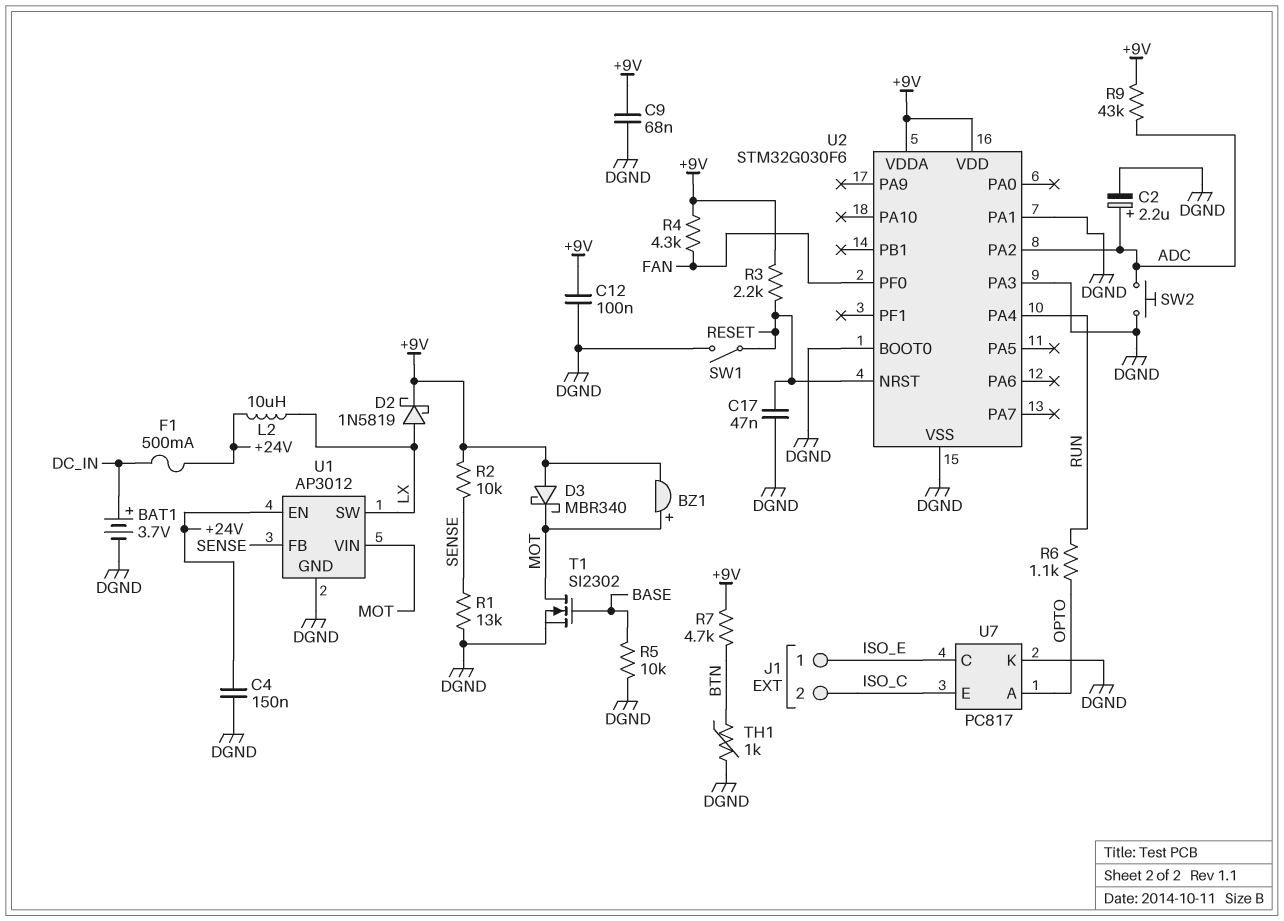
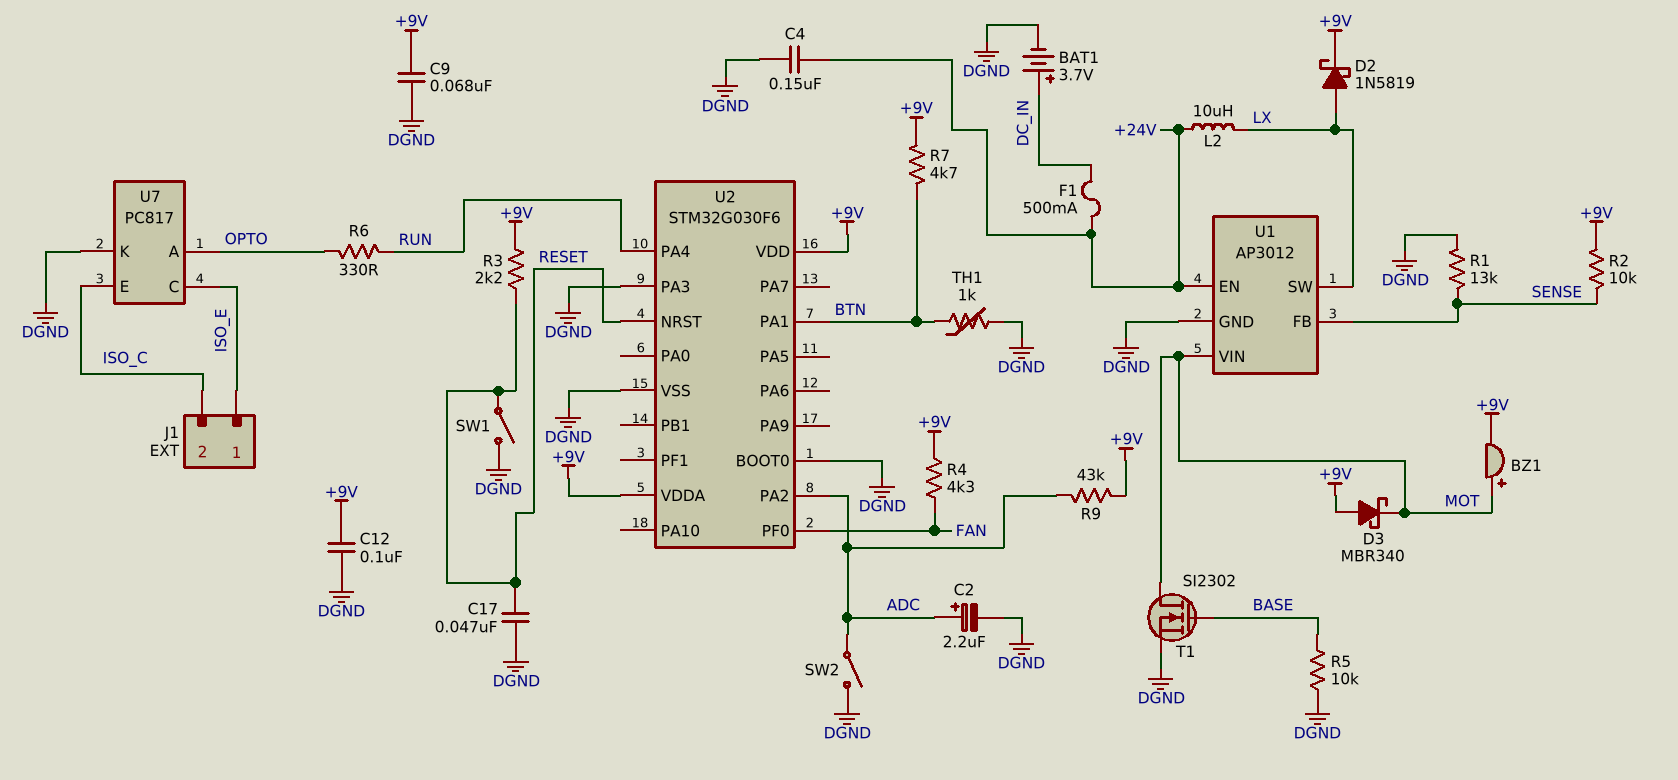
R6: 1.1k (OPTO, RUN) -> 330 (OPTO, RUN)
SW2: button (ADC, DGND) -> switch (ADC, DGND)
U2 pin PA1: DGND -> BTN

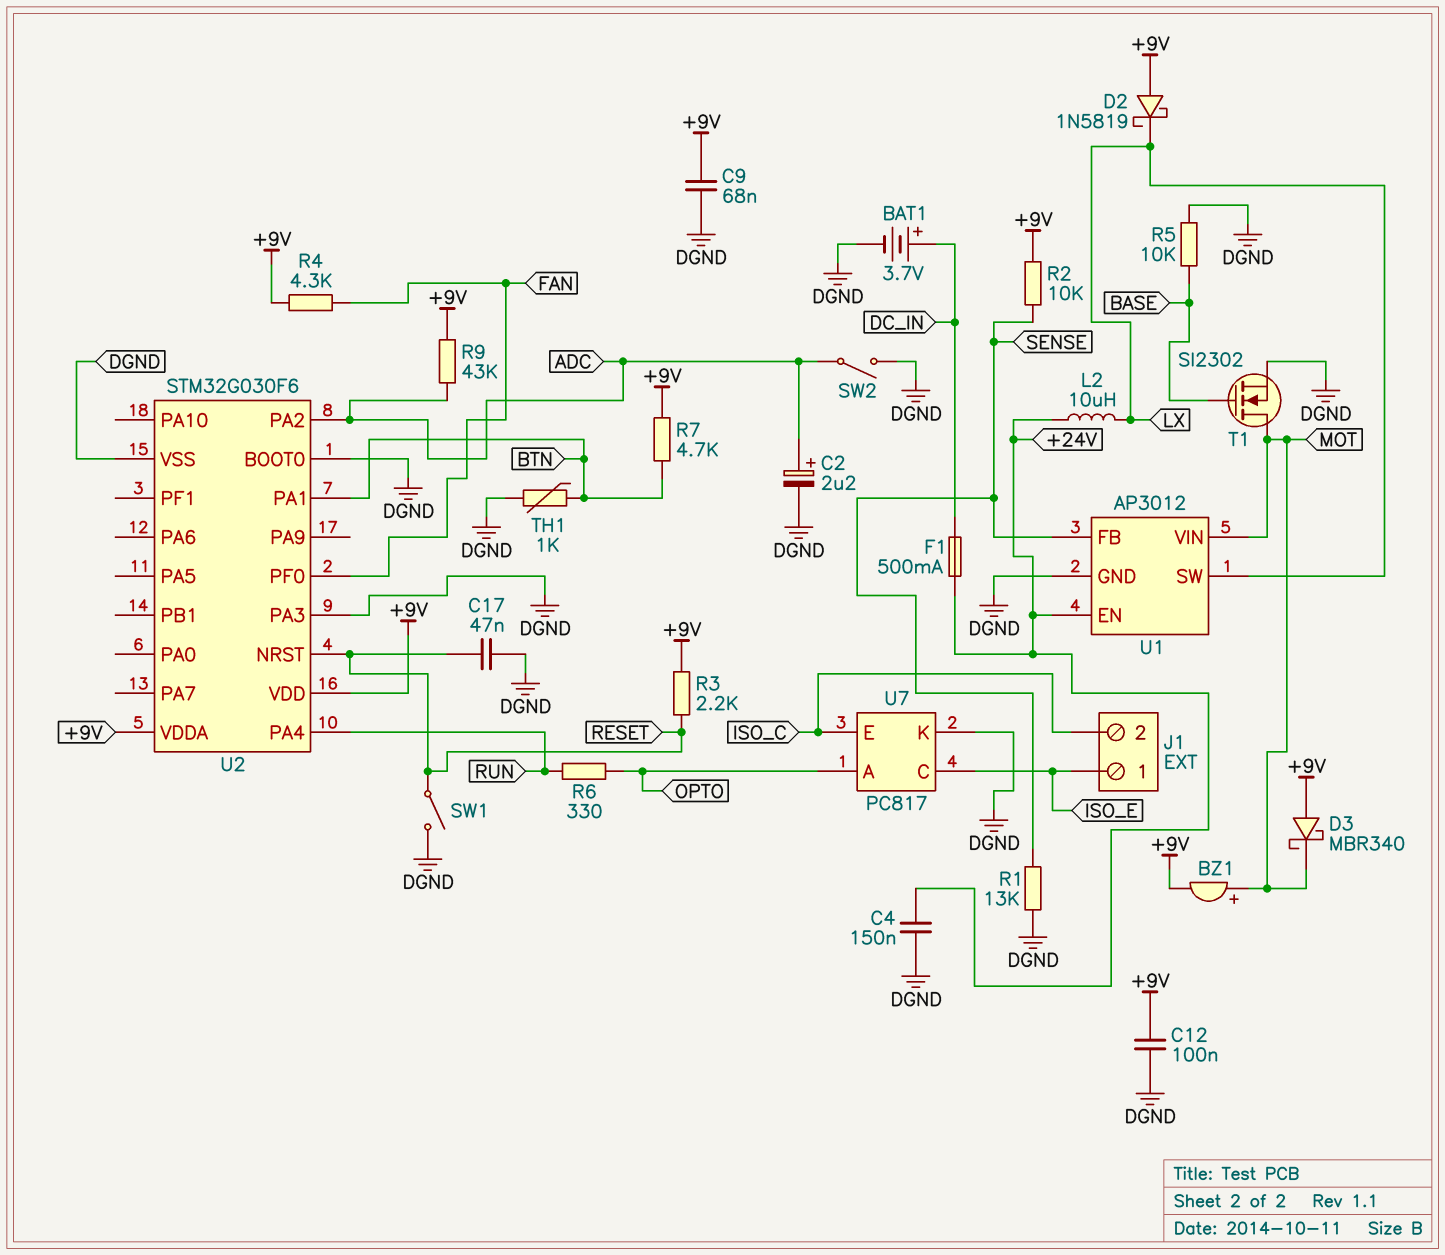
D2: schottky 1N5819 (A LX, K +9V) -> schottky 1N5819 (A +9V, K LX)

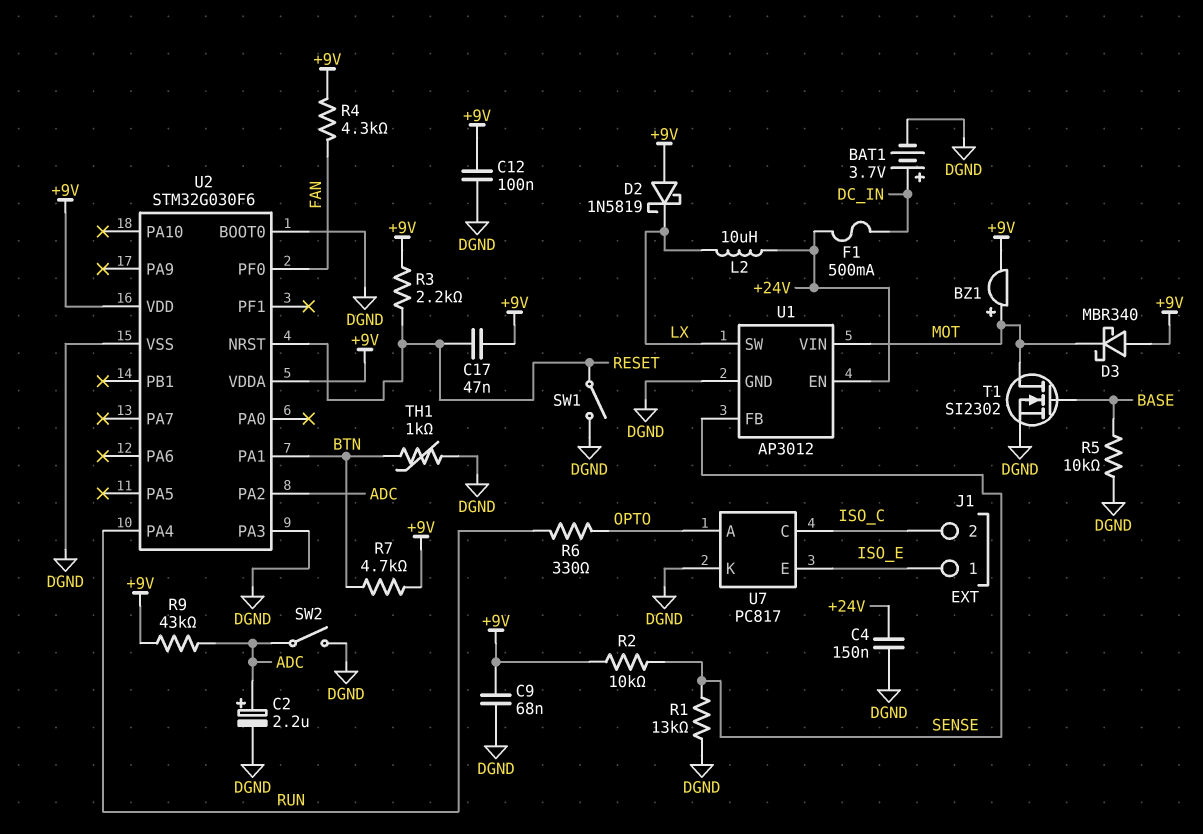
C17: 47nF (DGND, RESET) -> 47nF (+9V, RESET)
U7 pin C: ISO_E -> ISO_C
U7 pin E: ISO_C -> ISO_E

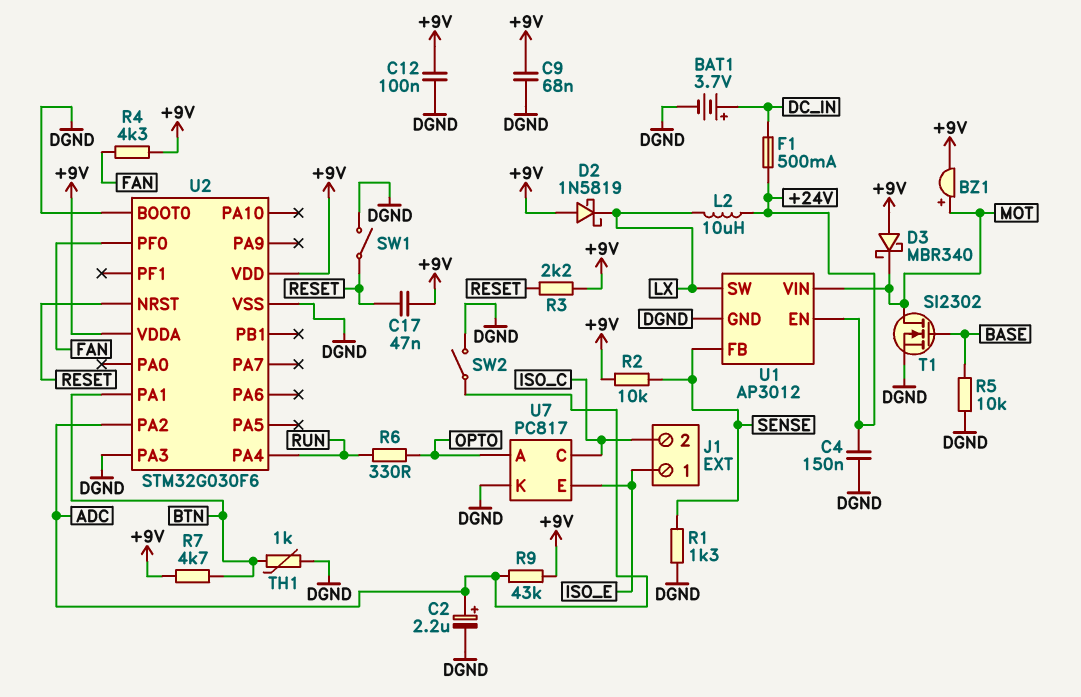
R1: 13k (DGND, SENSE) -> 1.3k (DGND, SENSE)

